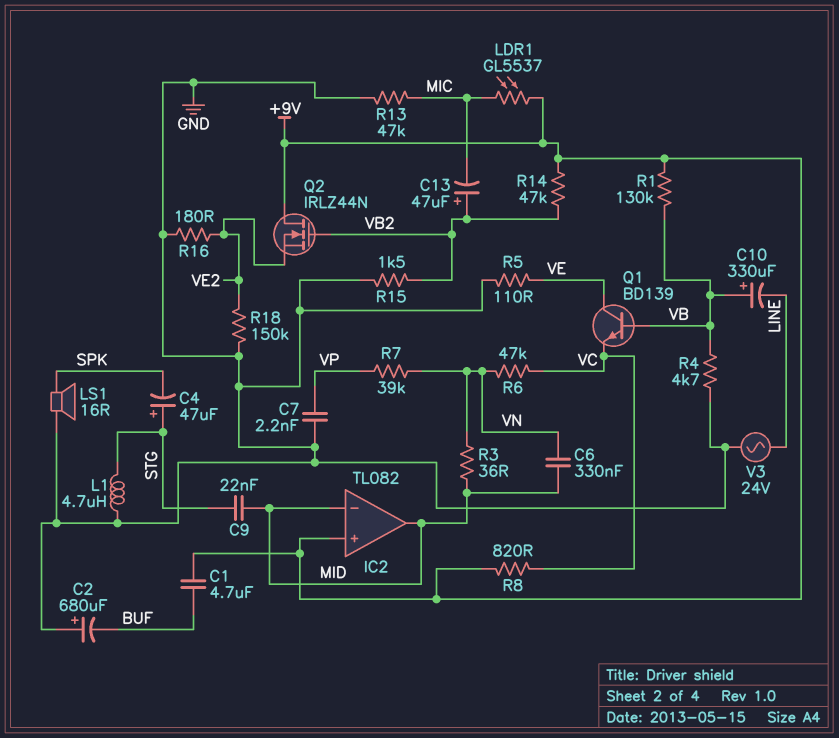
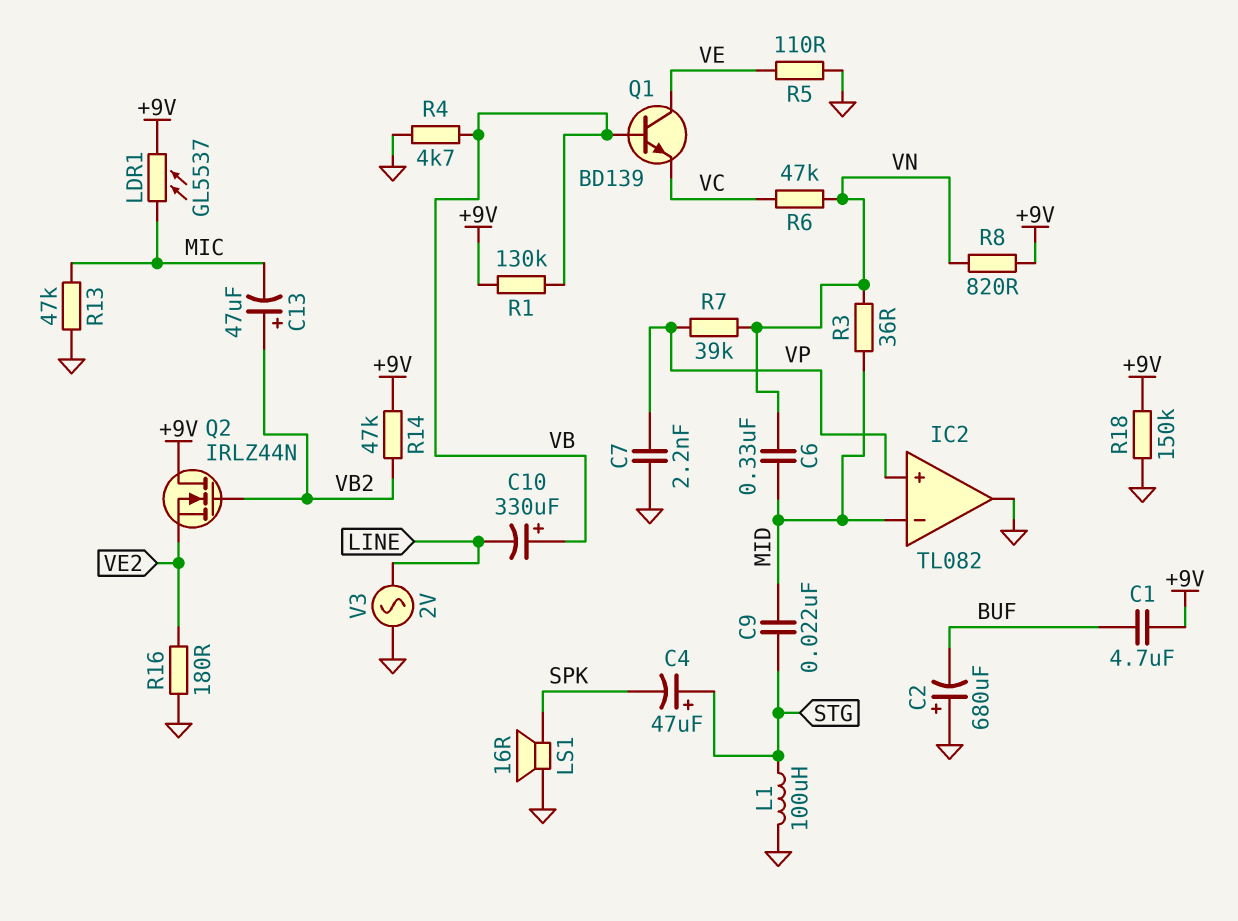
IC2 pin in+: +9V -> VP
IC2 pin out: MID -> GND
L1: 4.7uH (GND, STG) -> 100uH (GND, STG)
R8: 820 (+9V, VC) -> 820 (+9V, VN)
R15: 1.5k (GND, VB2) -> none
R18: 150k (GND, VE2) -> 150k (+9V, GND)
V3: AC 24V (GND, LINE) -> AC 2V (GND, LINE)

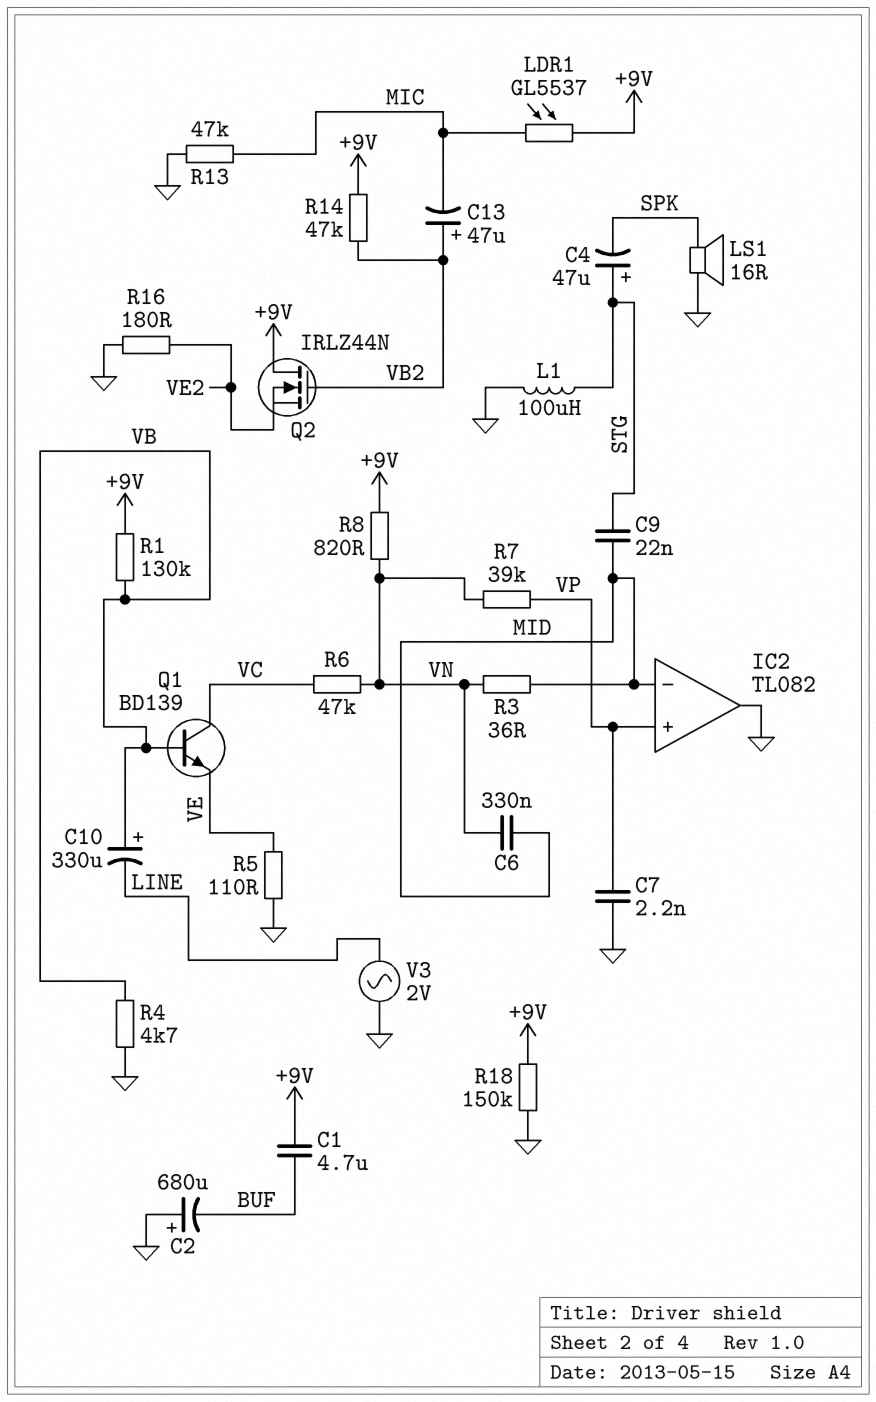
Q1: NPN BD139 (B VB, C VE, E VC) -> NPN BD139 (B VB, C VC, E VE)

